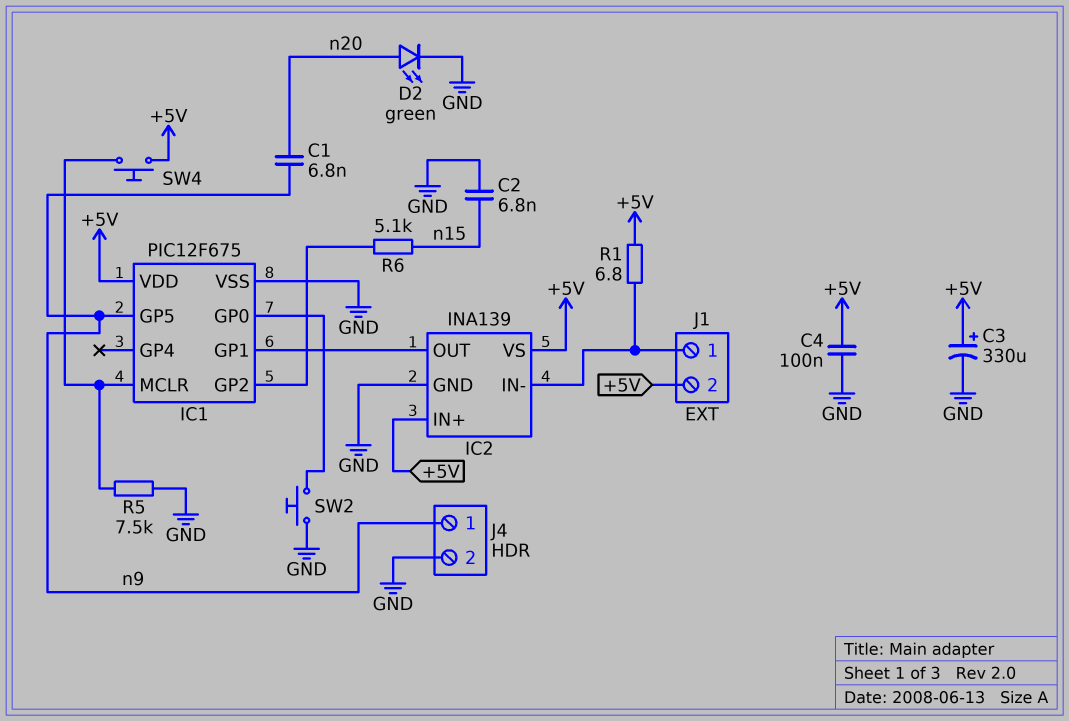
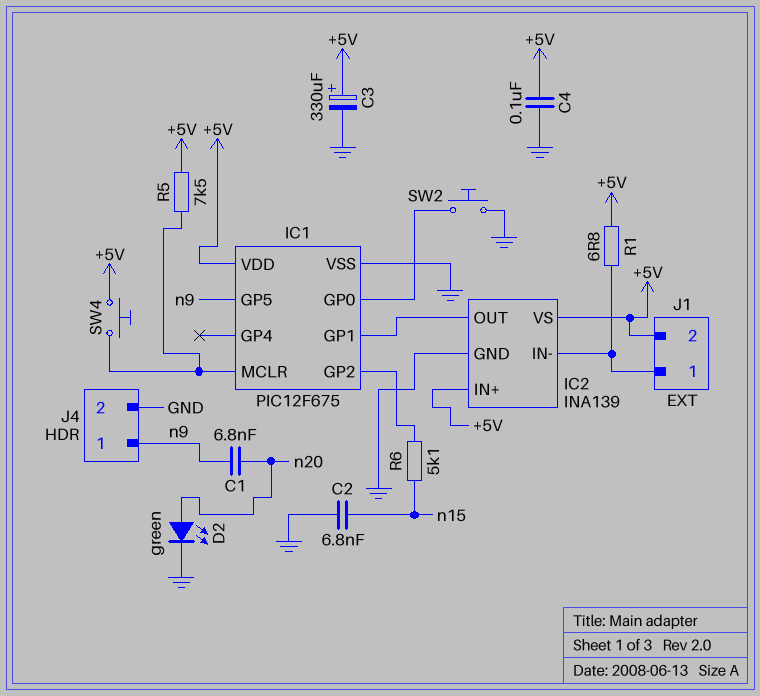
R5: 7.5k (GND, IC1/MCLR) -> 7.5k (+5V, IC1/MCLR)

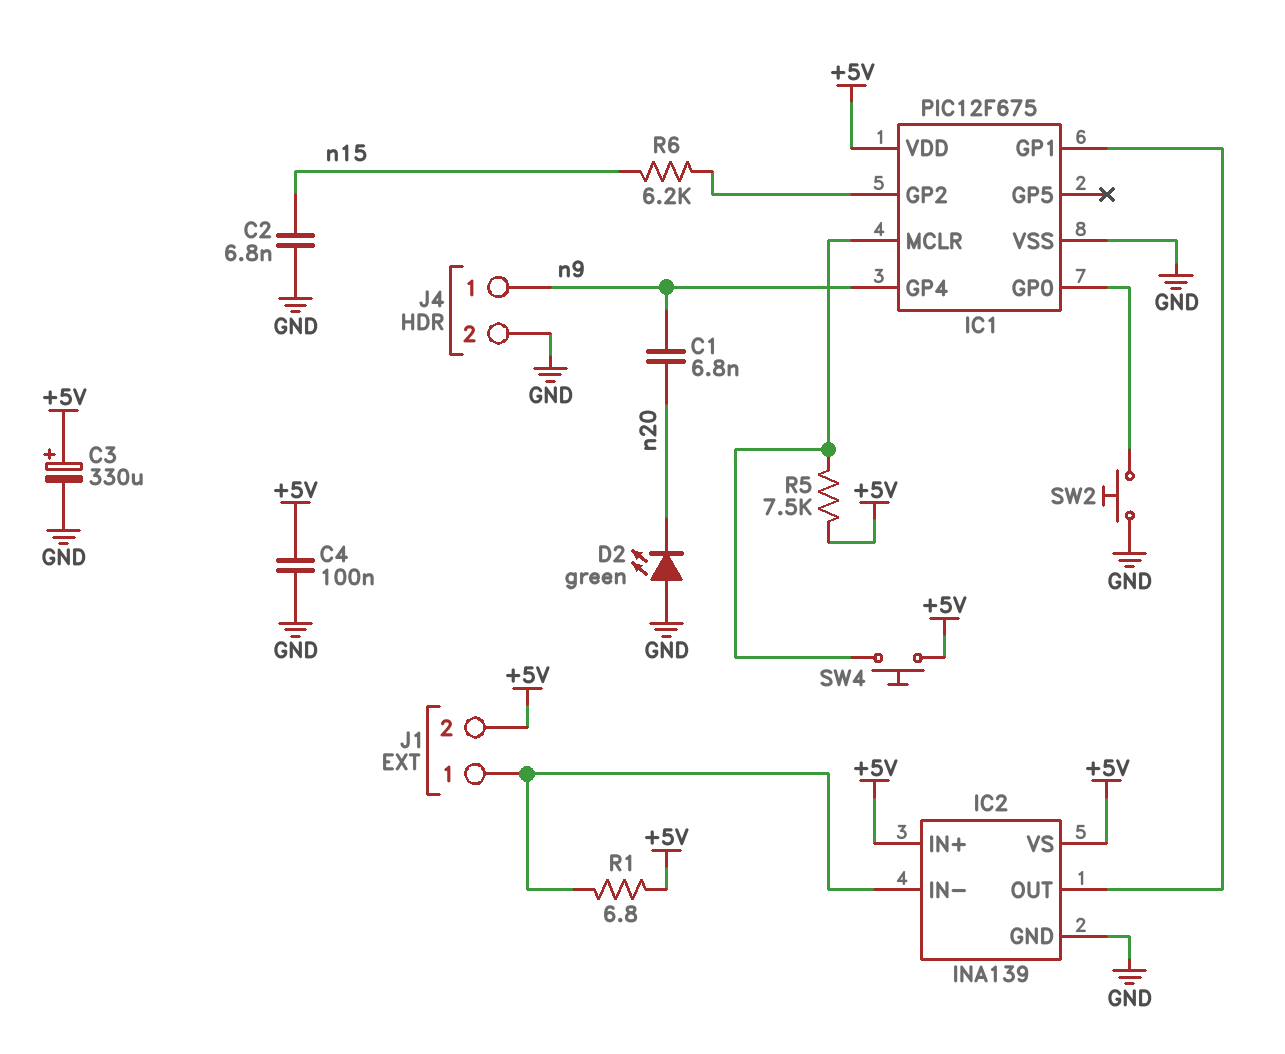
D2: LED green (A n20, K GND) -> LED green (A GND, K n20)
IC1 pin GP4: none -> n9
IC1 pin GP5: n9 -> none
R6: 5.1k (IC1/GP2, n15) -> 6.2k (IC1/GP2, n15)

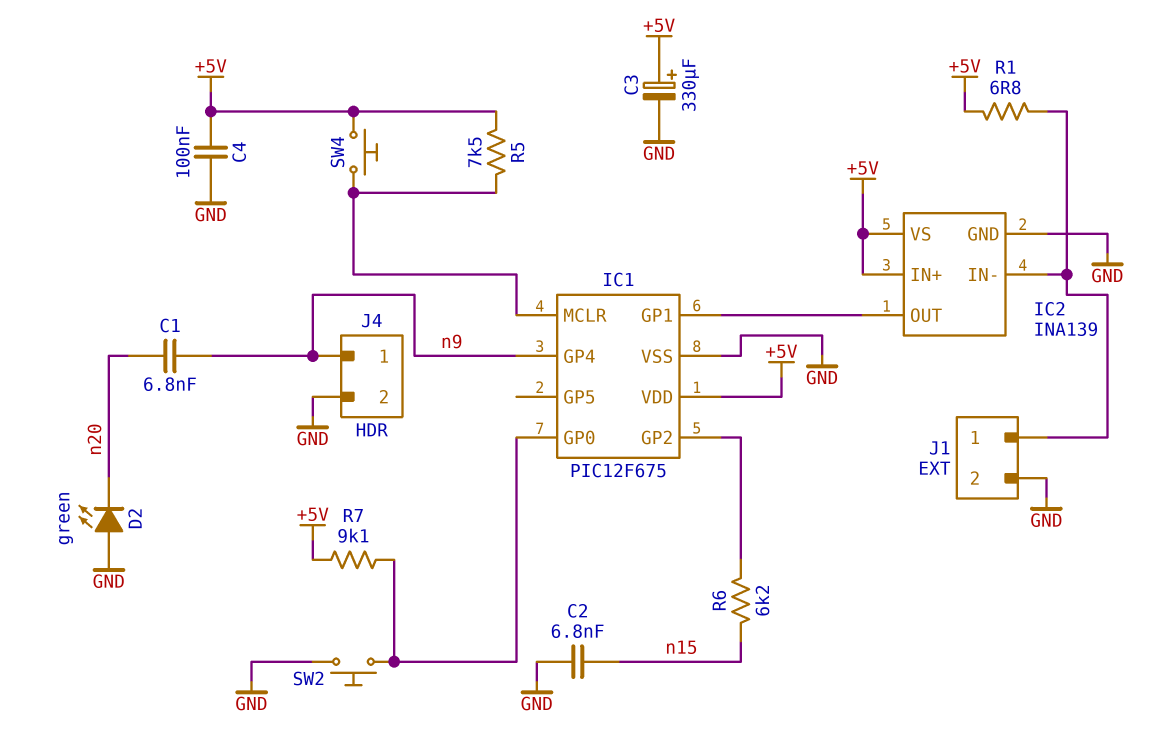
J1 pin 2: +5V -> GND
R7: none -> 9.1k (+5V, IC1/GP0)

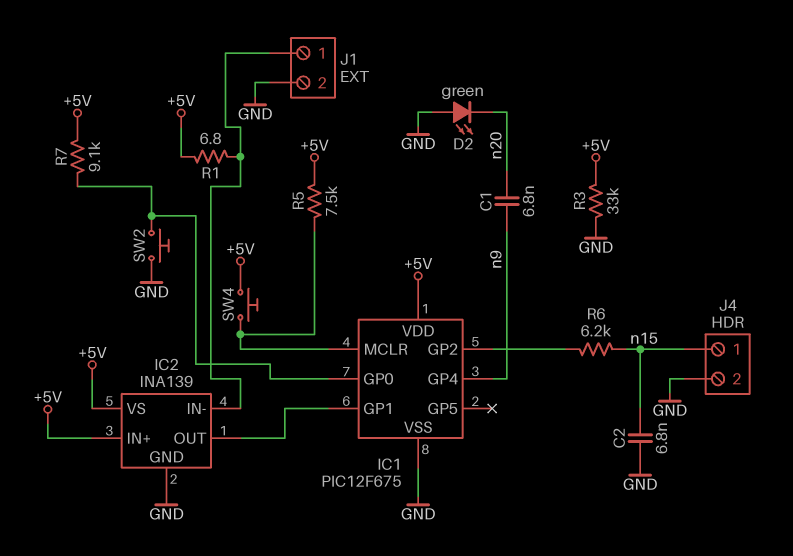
C3: 330uF (plus +5V, minus GND) -> none
C4: 100nF (+5V, GND) -> none
J4 pin 1: n9 -> n15
R3: none -> 33k (+5V, GND)

